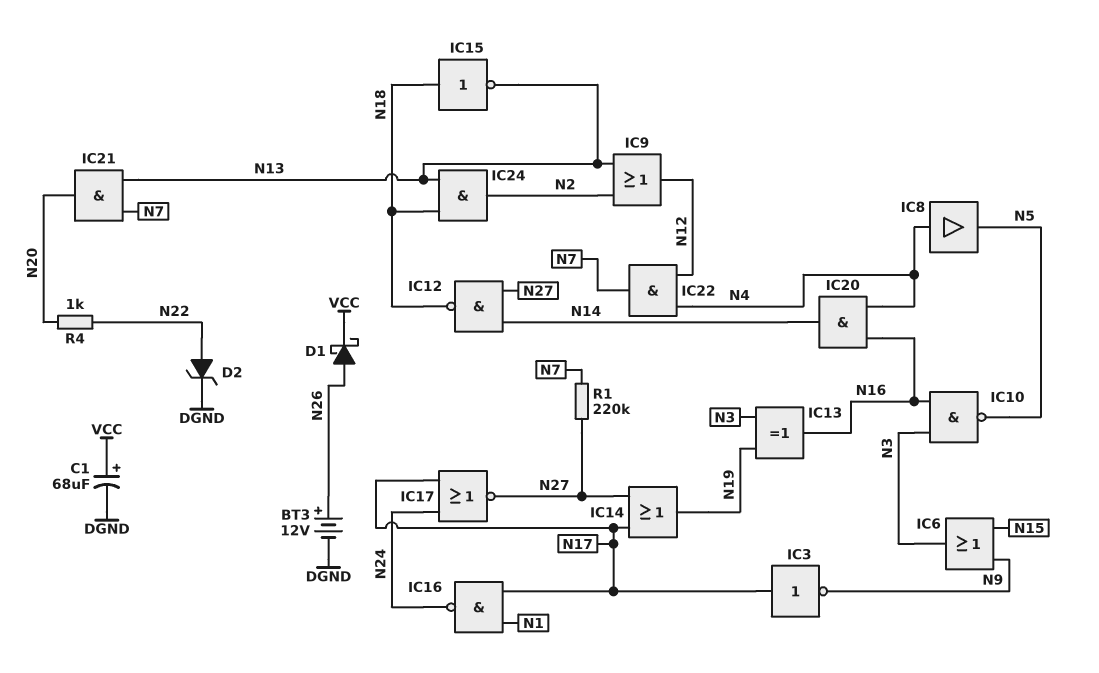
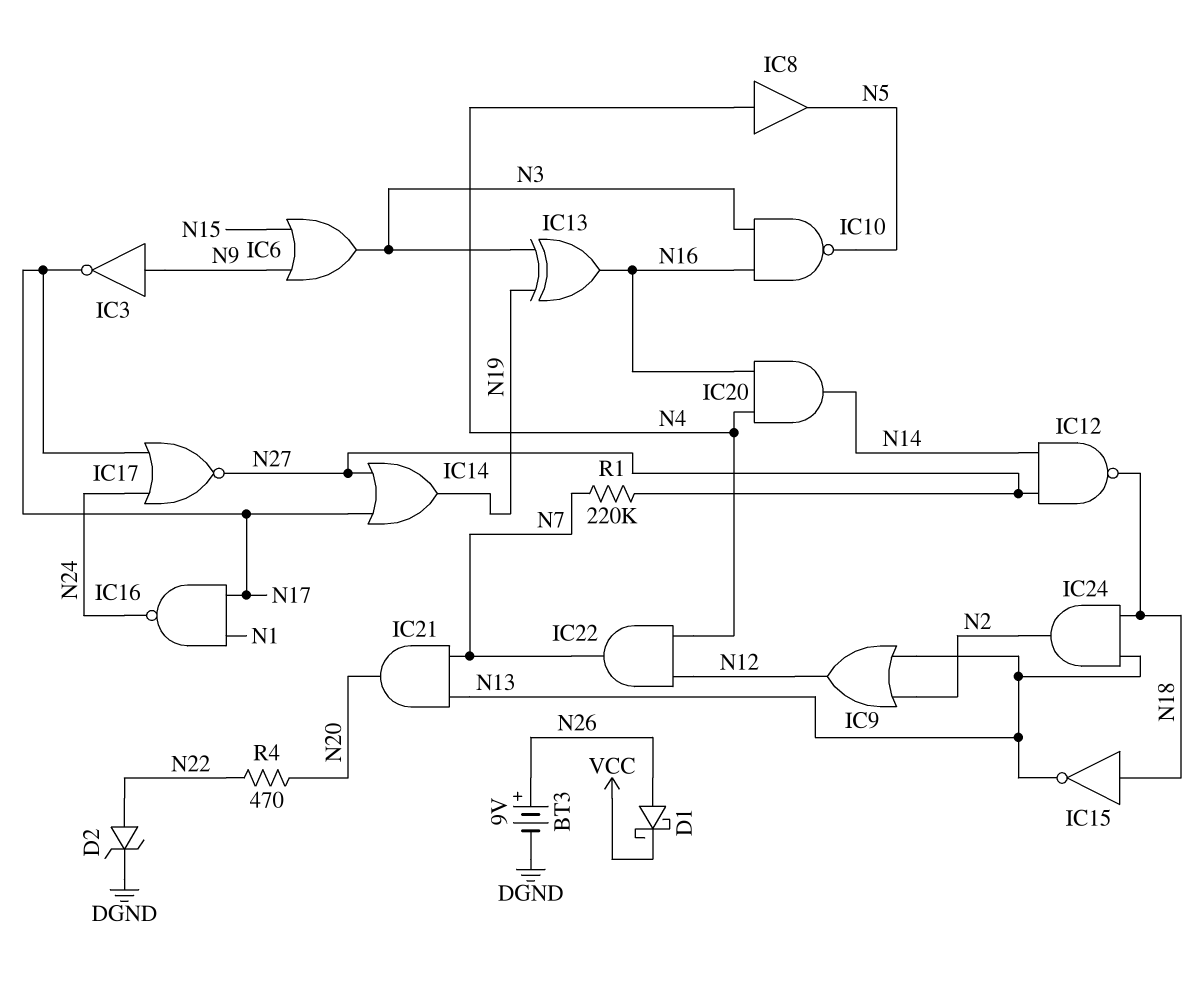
BT3: 12V (plus N26, minus DGND) -> 9V (plus N26, minus DGND)
C1: 68uF (plus VCC, minus DGND) -> none
IC3: NOT (in N17, out N9) -> NOT (in N9, out N17)
R4: 1k (N20, N22) -> 470 (N20, N22)

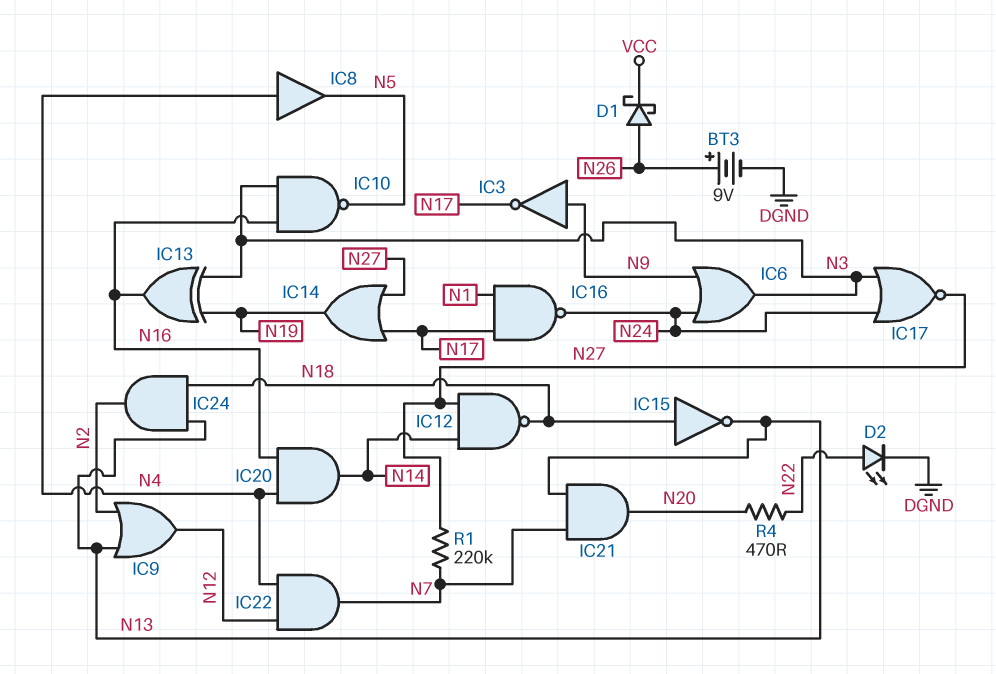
D2: zener (A N22, K DGND) -> LED (A N22, K DGND)
IC6: OR (in N9, in N15, out N3) -> OR (in N9, in N24, out N3)
IC17: NOR (in N17, in N24, out N27) -> NOR (in N3, in N24, out N27)

